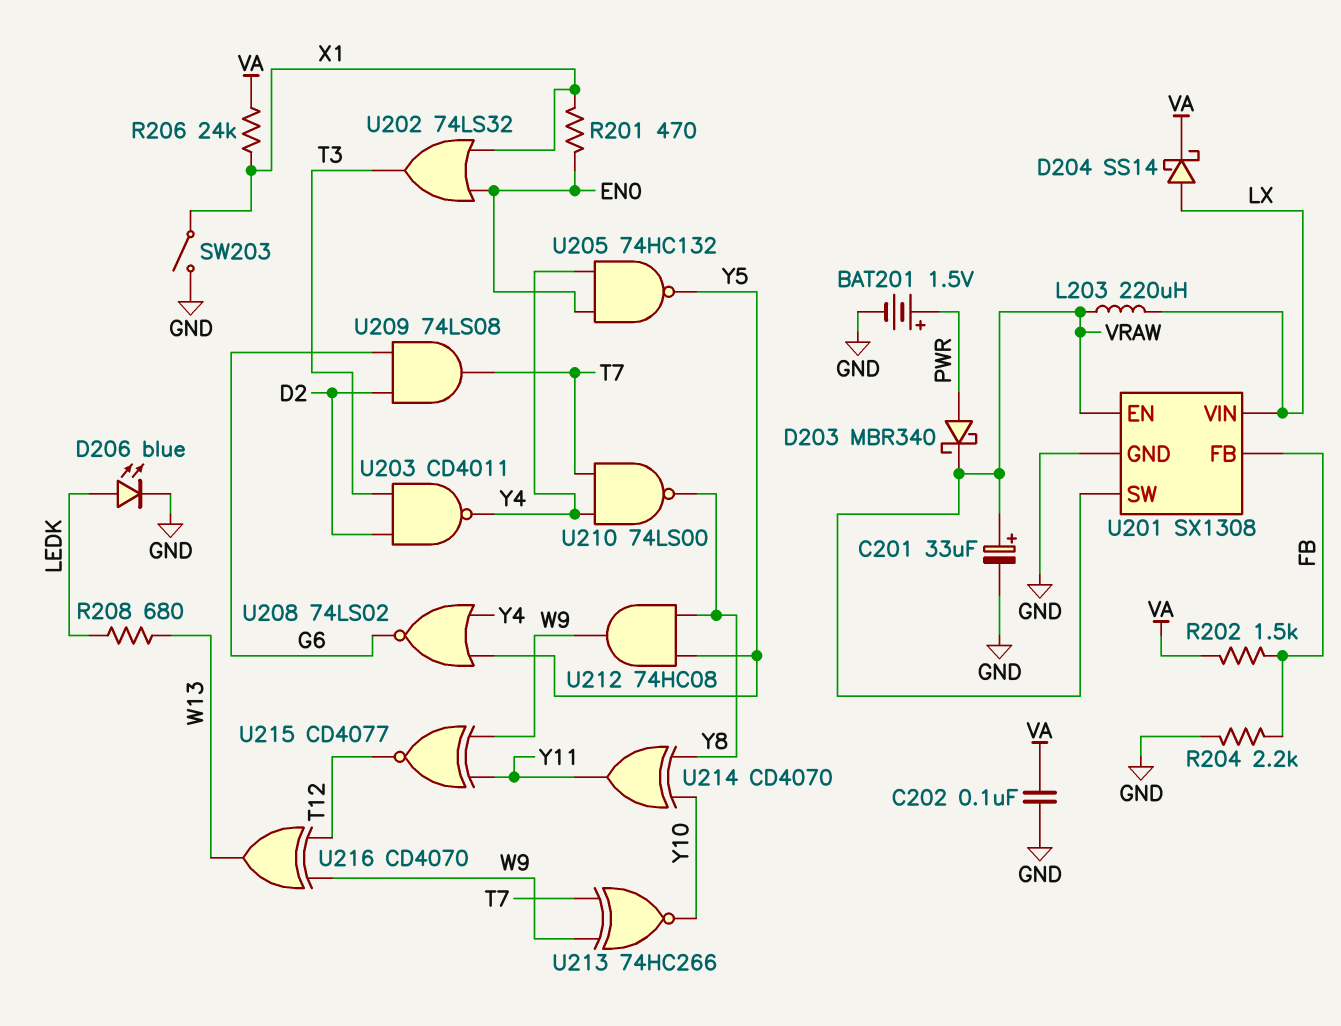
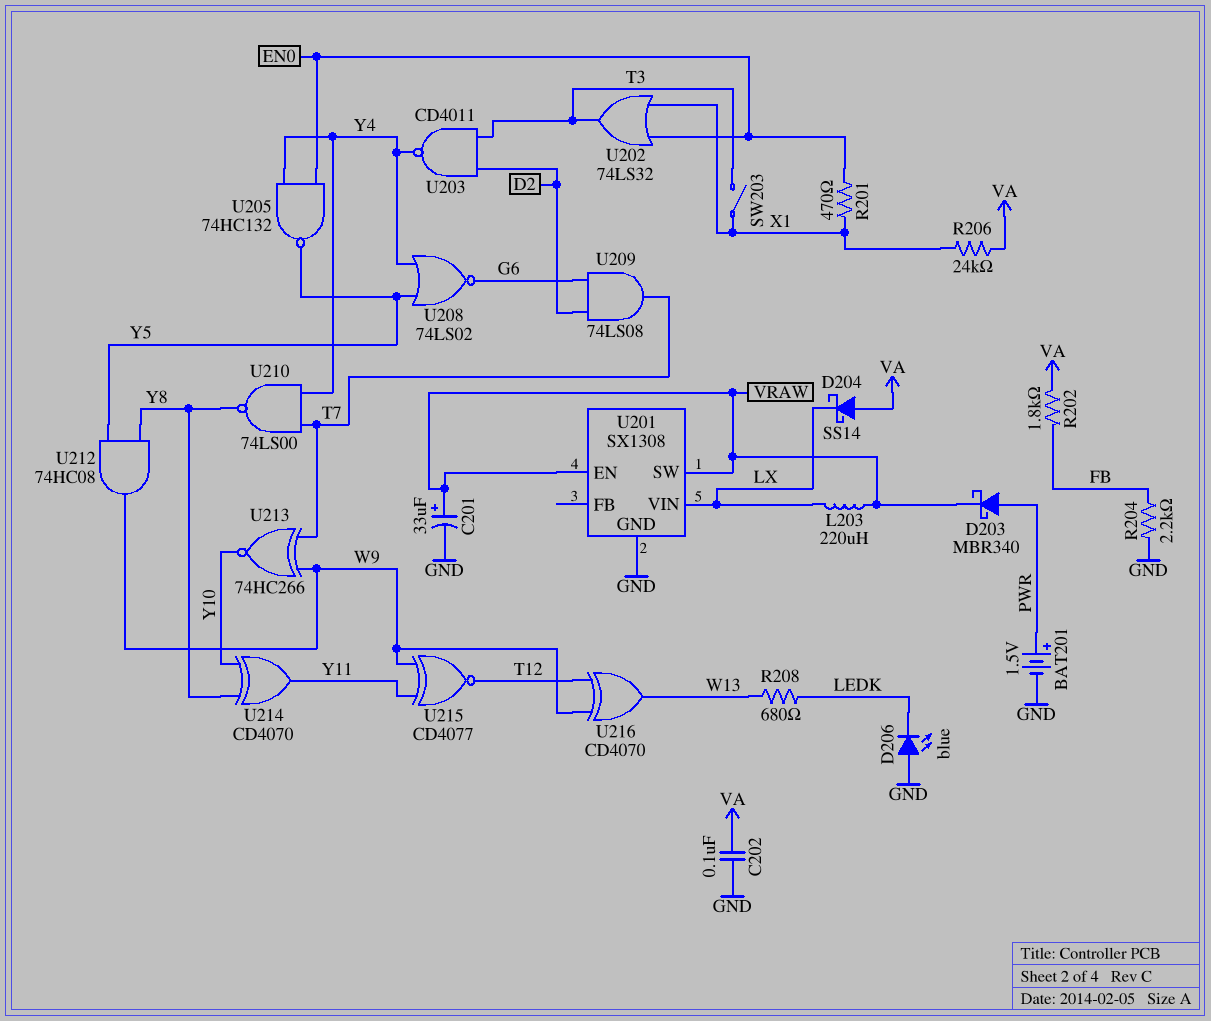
D204: schottky SS14 (A LX, K VA) -> schottky SS14 (A VA, K LX)
D206: LED blue (A LEDK, K GND) -> LED blue (A GND, K LEDK)
R202: 1.5k (FB, VA) -> 1.8k (FB, VA)
SW203: switch (GND, X1) -> switch (T3, X1)
U201 pin FB: FB -> none

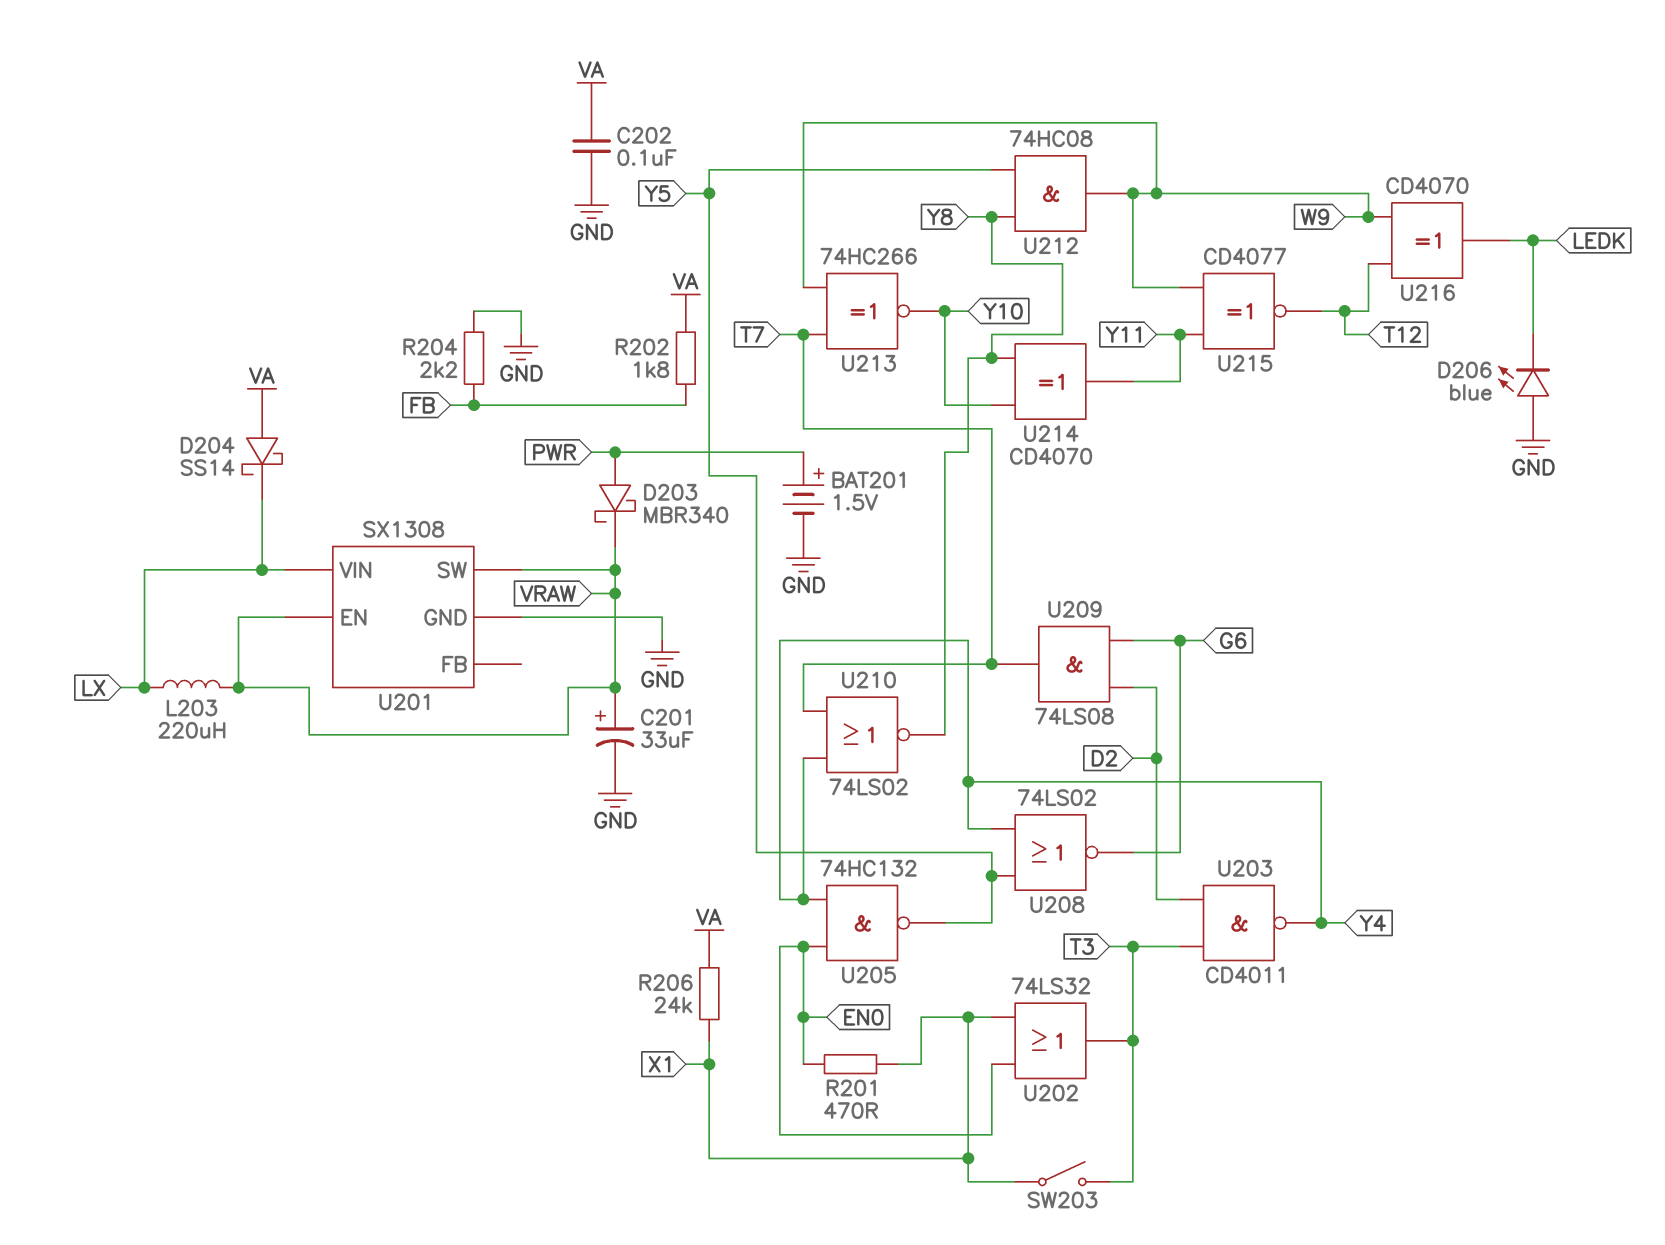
R208: 680 (LEDK, W13) -> none
U210: NAND 74LS00 (in T7, in Y4, out Y8) -> NOR 74LS02 (in T7, in Y4, out Y8)
U216: XOR CD4070 (in T12, in W9, out W13) -> XOR CD4070 (in T12, in W9, out LEDK)

